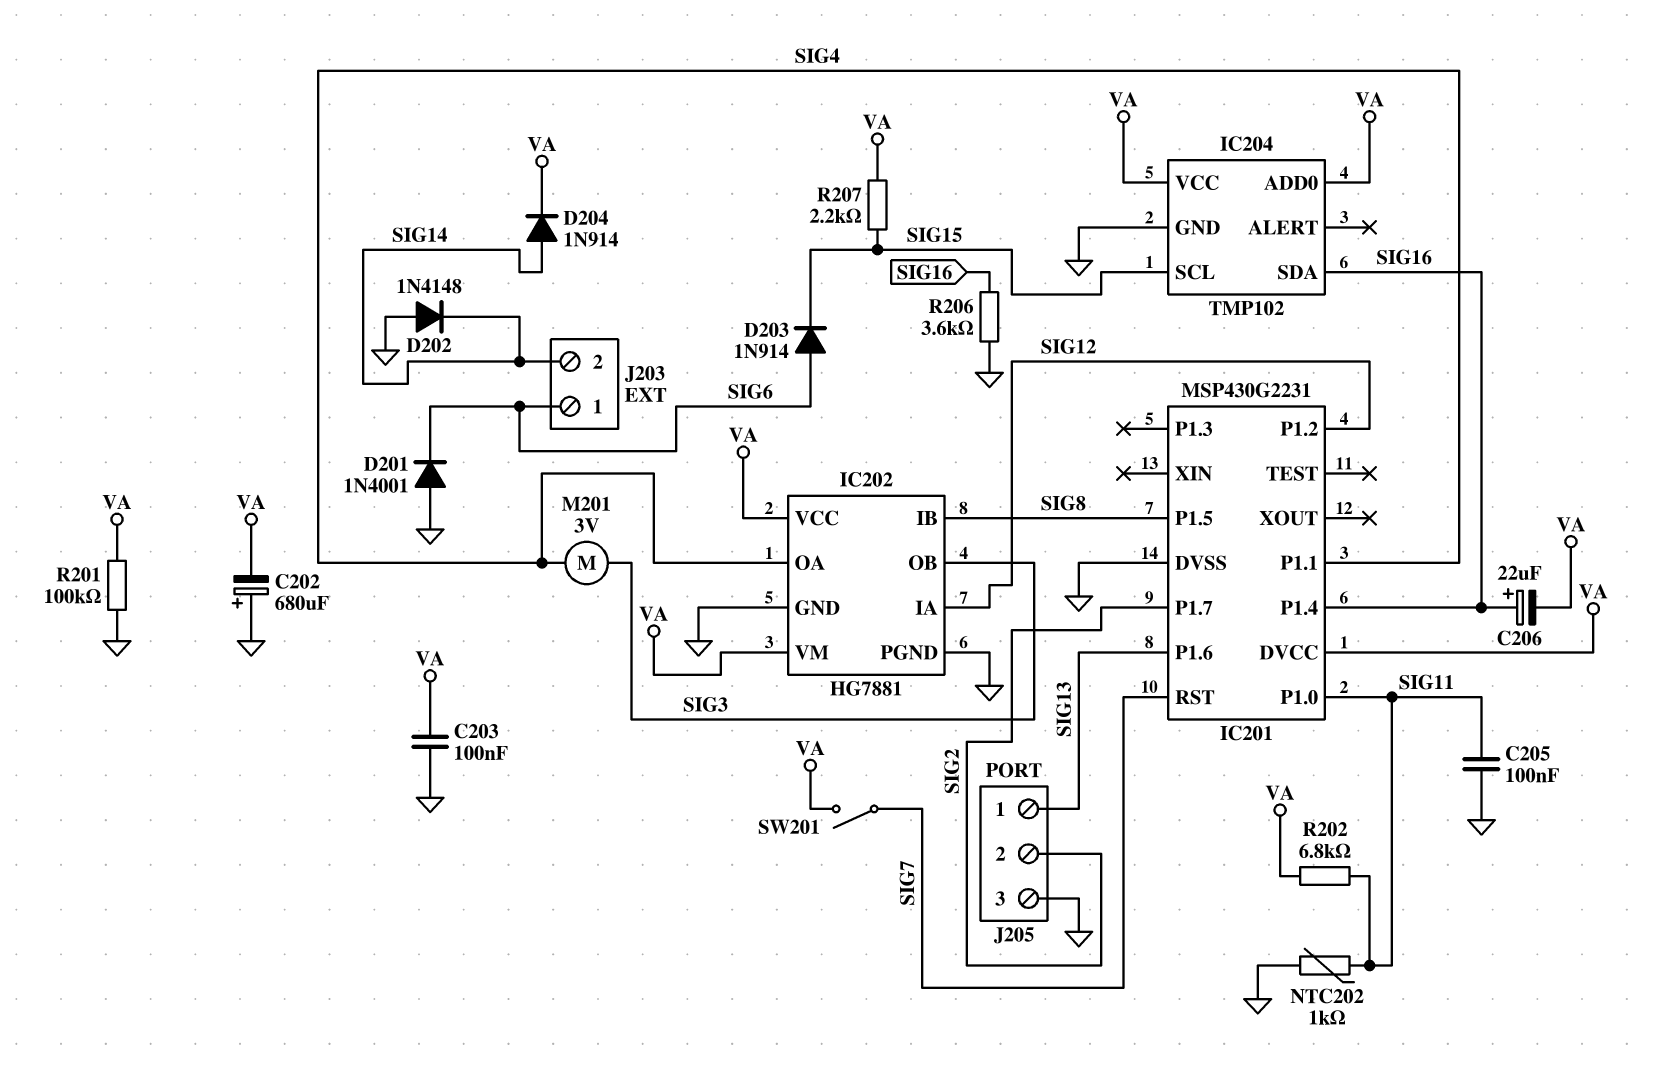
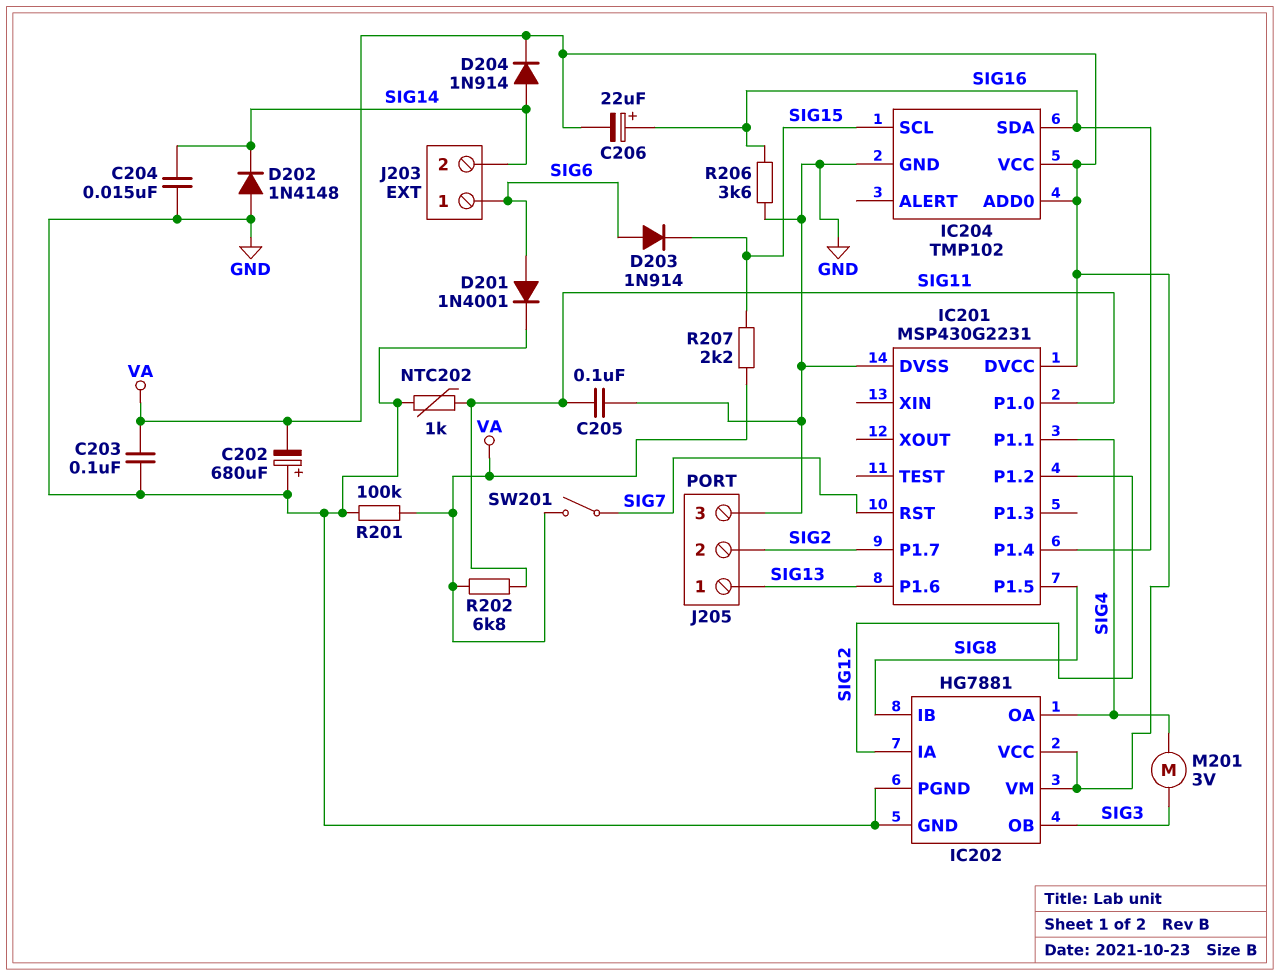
C204: none -> 15nF (GND, SIG14)
D201: diode 1N4001 (A GND, K SIG6) -> diode 1N4001 (A SIG6, K GND)

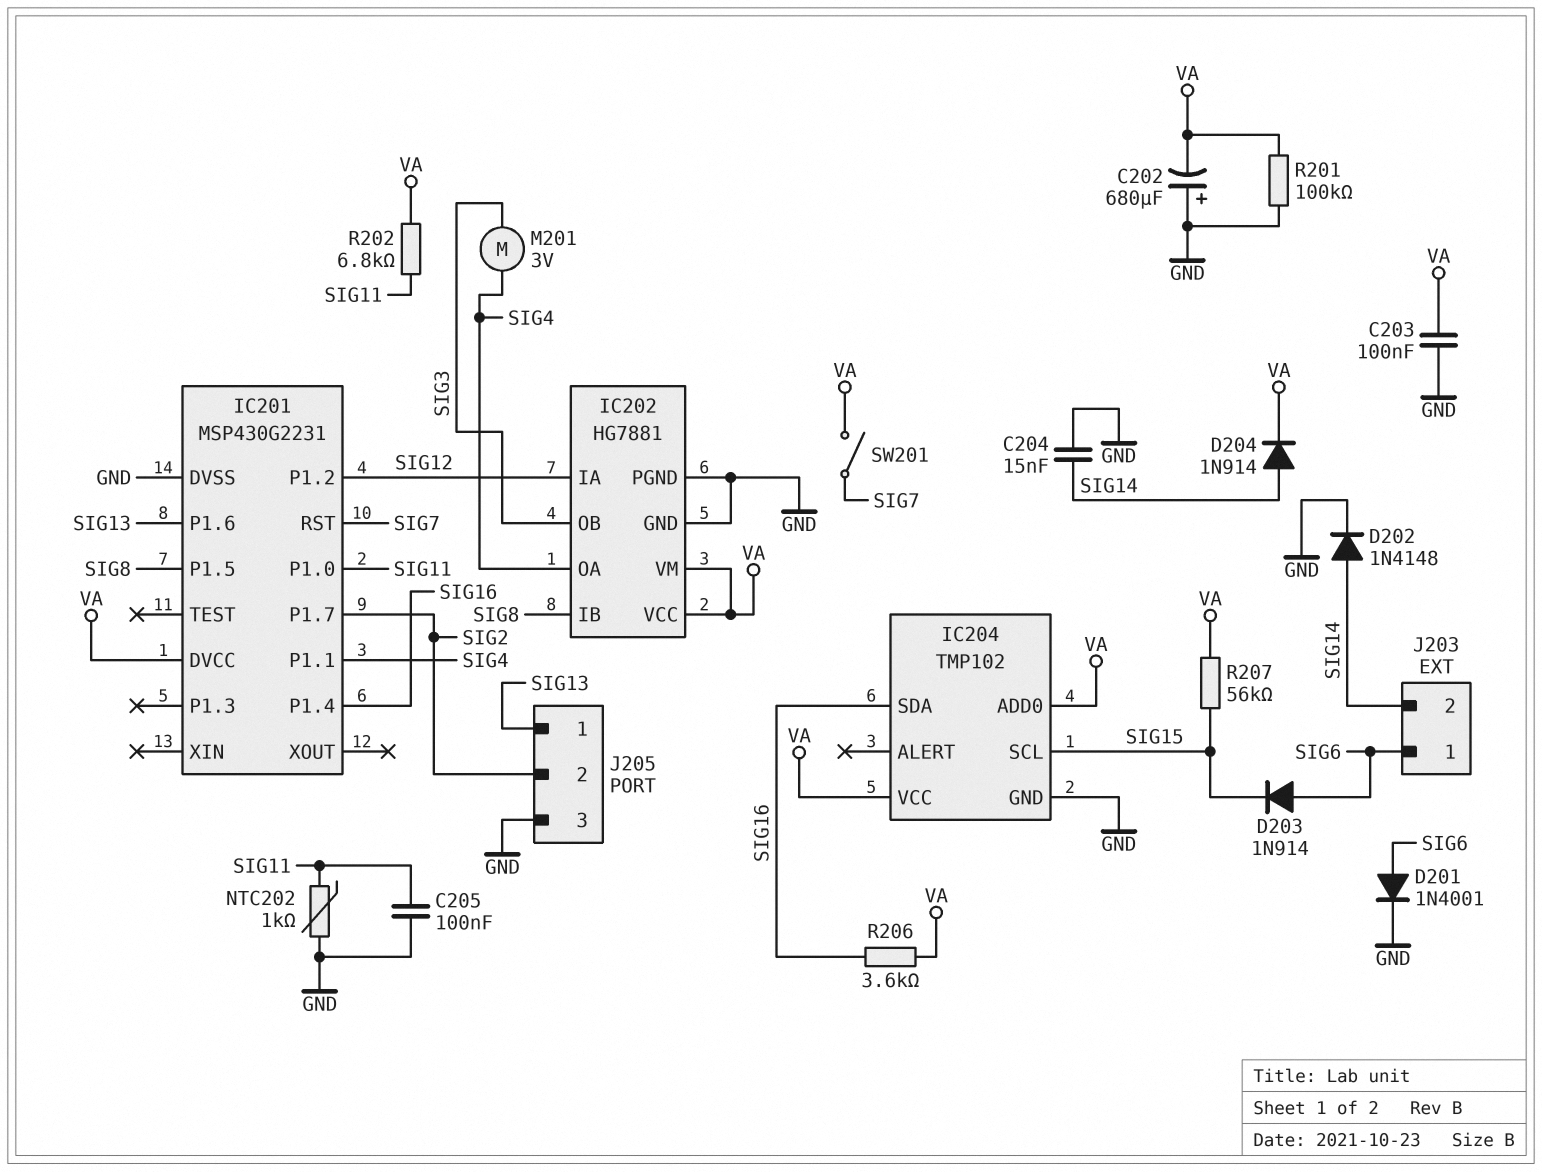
C206: 22uF (plus SIG16, minus VA) -> none
D202: diode 1N4148 (A GND, K SIG14) -> diode 1N4148 (A SIG14, K GND)
R206: 3.6k (GND, SIG16) -> 3.6k (SIG16, VA)
R207: 2.2k (SIG15, VA) -> 56k (SIG15, VA)

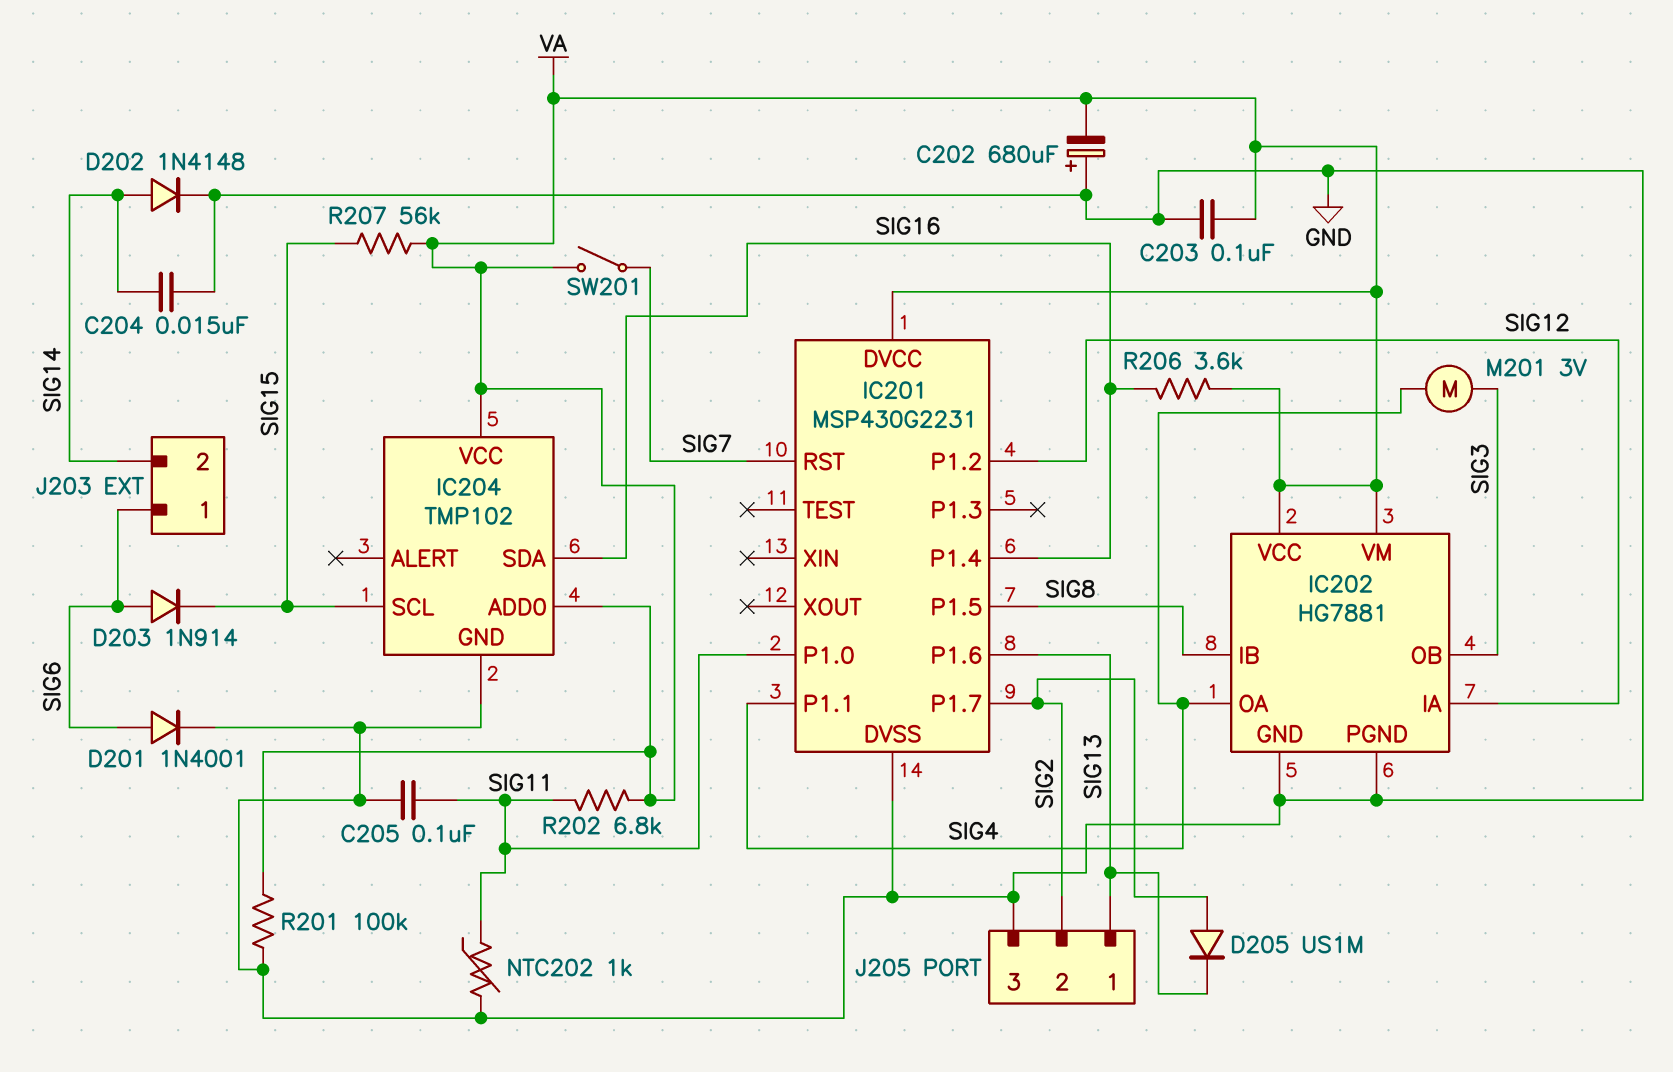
D204: diode 1N914 (A SIG14, K VA) -> none
D205: none -> diode US1M (A SIG2, K SIG13)

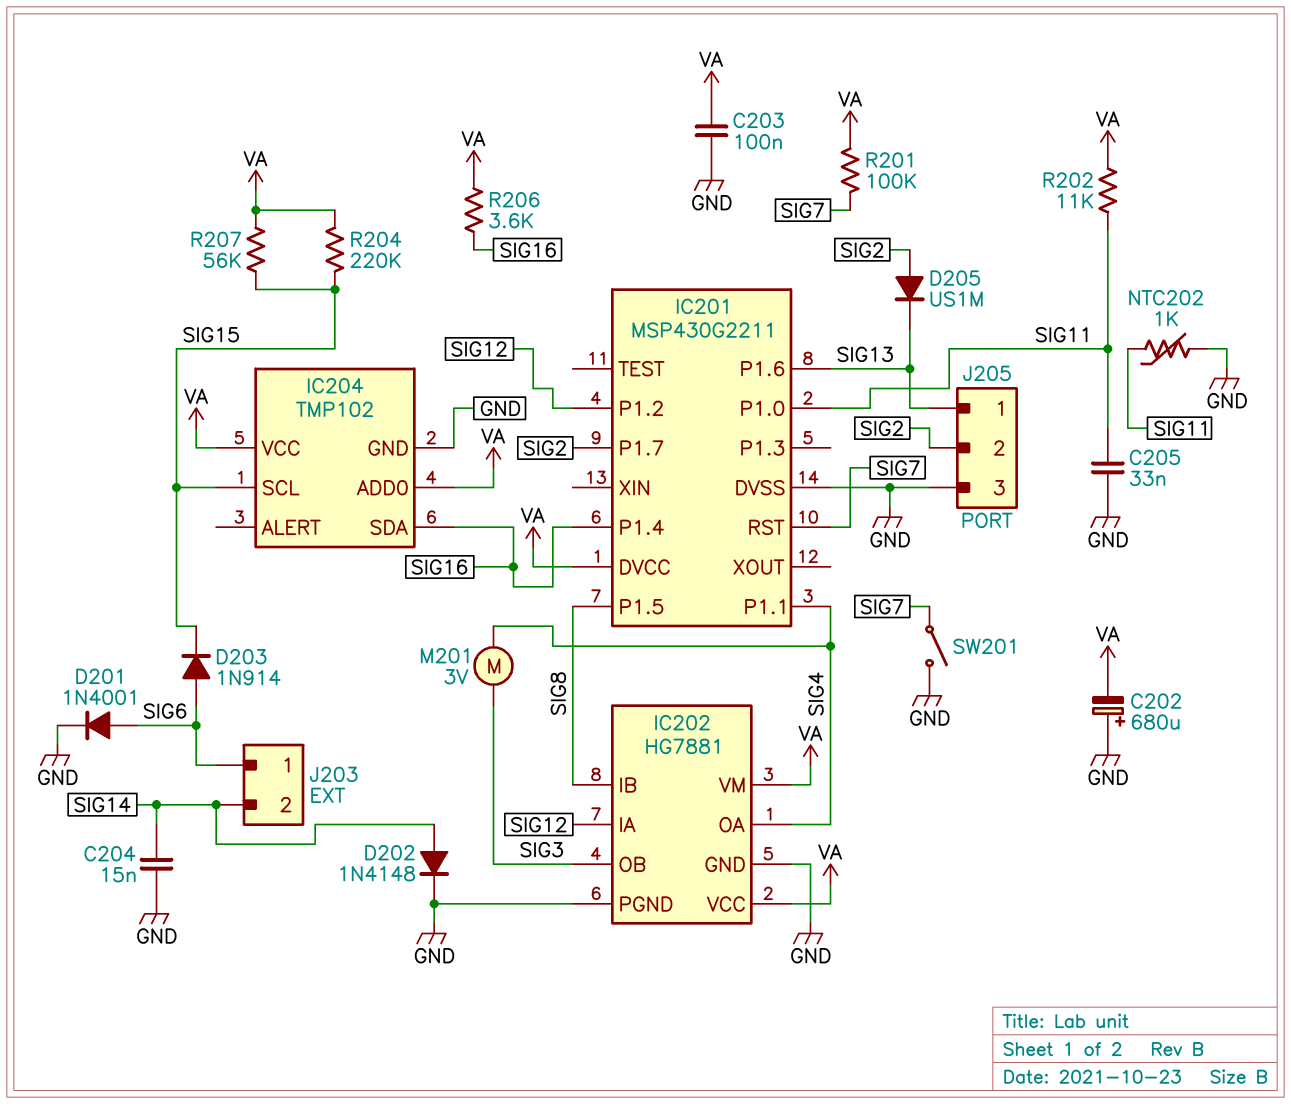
C205: 100nF (GND, SIG11) -> 33nF (GND, SIG11)
IC201: MSP430G2231 -> MSP430G2211
R201: 100k (GND, VA) -> 100k (SIG7, VA)
R202: 6.8k (SIG11, VA) -> 11k (SIG11, VA)
R204: none -> 220k (SIG15, VA)
SW201: switch (SIG7, VA) -> switch (GND, SIG7)

